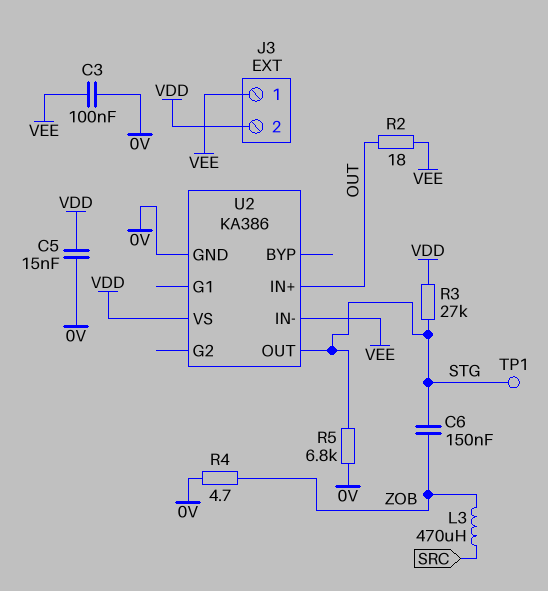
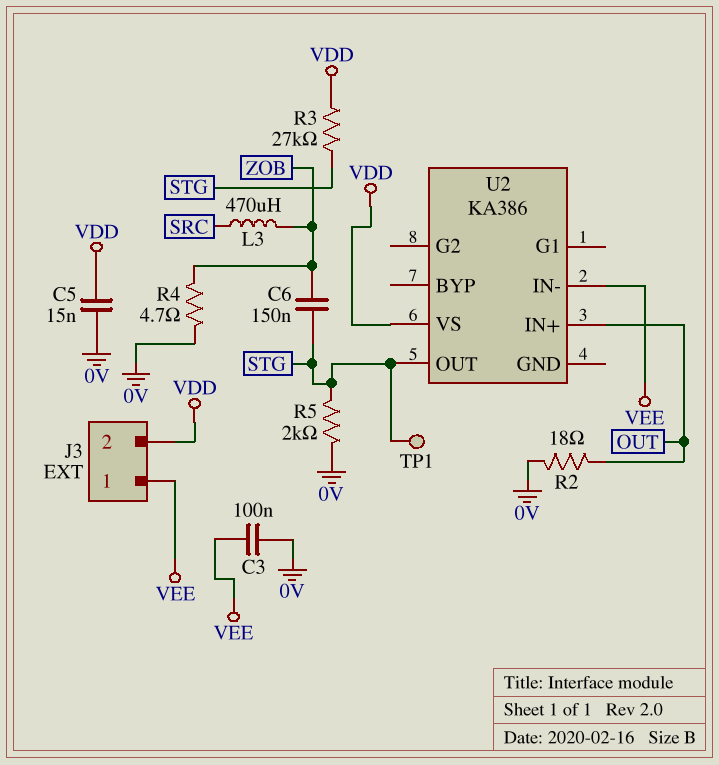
R2: 18 (OUT, VEE) -> 18 (0V, OUT)
R5: 6.8k (0V, STG) -> 2k (0V, STG)
U2 pin GND: 0V -> none

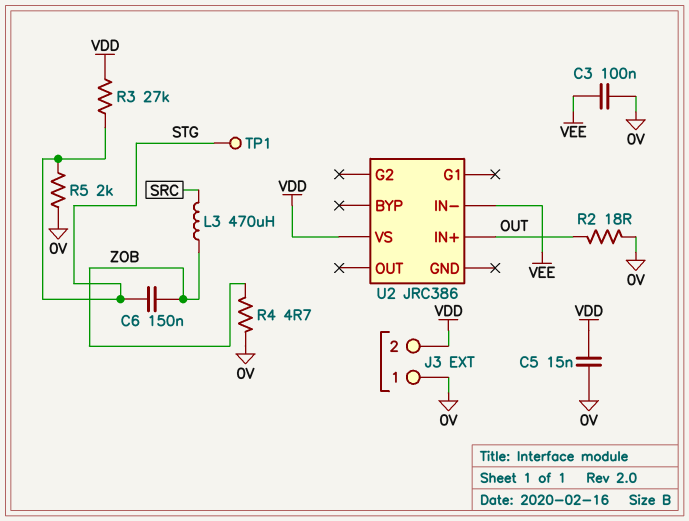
J3 pin 1: VEE -> 0V
U2: KA386 -> JRC386
U2 pin OUT: STG -> none

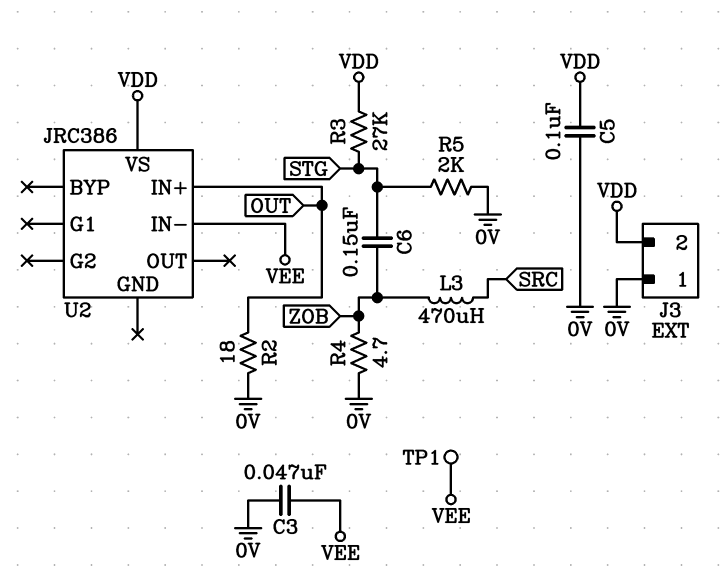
C3: 100nF (0V, VEE) -> 47nF (0V, VEE)
C5: 15nF (0V, VDD) -> 100nF (0V, VDD)
TP1: test point (STG) -> test point (VEE)

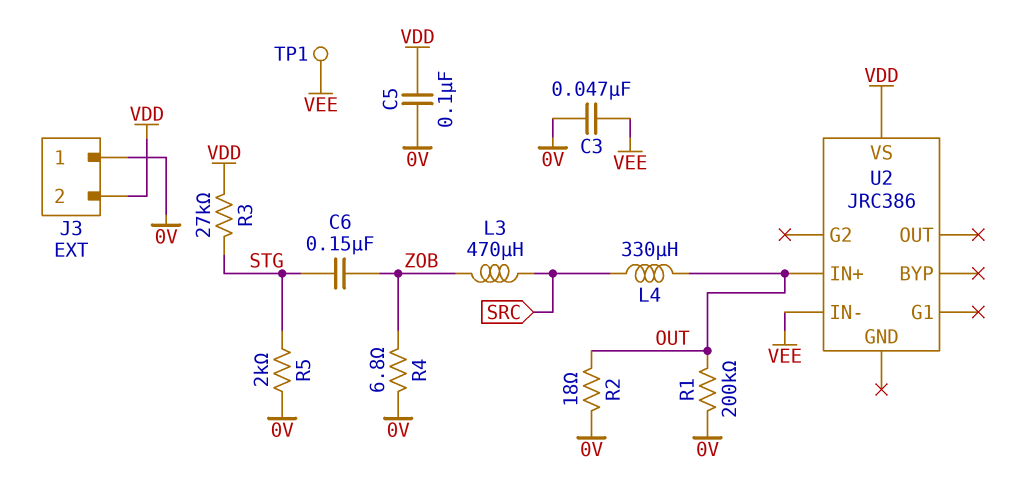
L4: none -> 330uH (OUT, SRC)
R1: none -> 200k (0V, OUT)
R4: 4.7 (0V, ZOB) -> 6.8 (0V, ZOB)

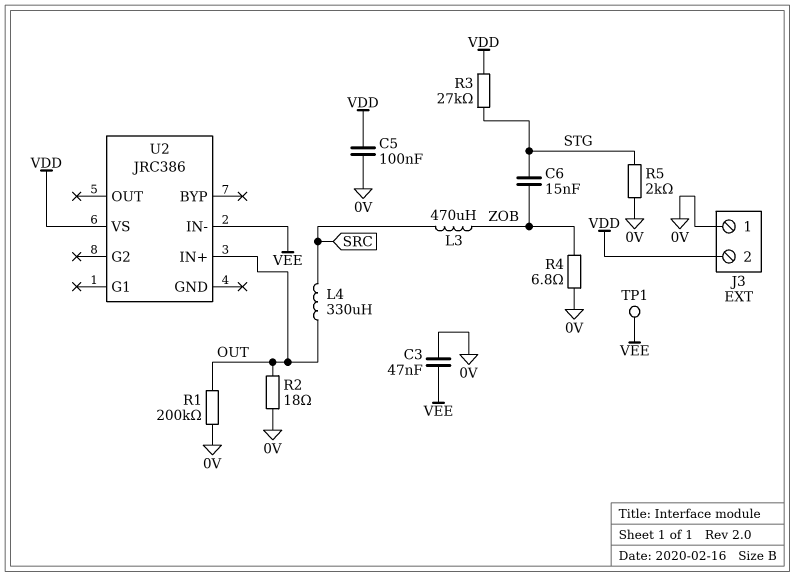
C6: 150nF (STG, ZOB) -> 15nF (STG, ZOB)

